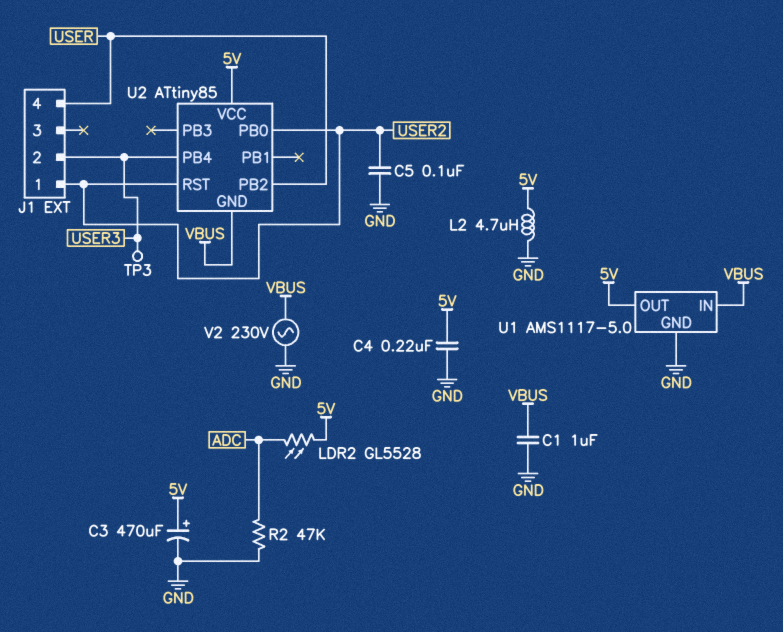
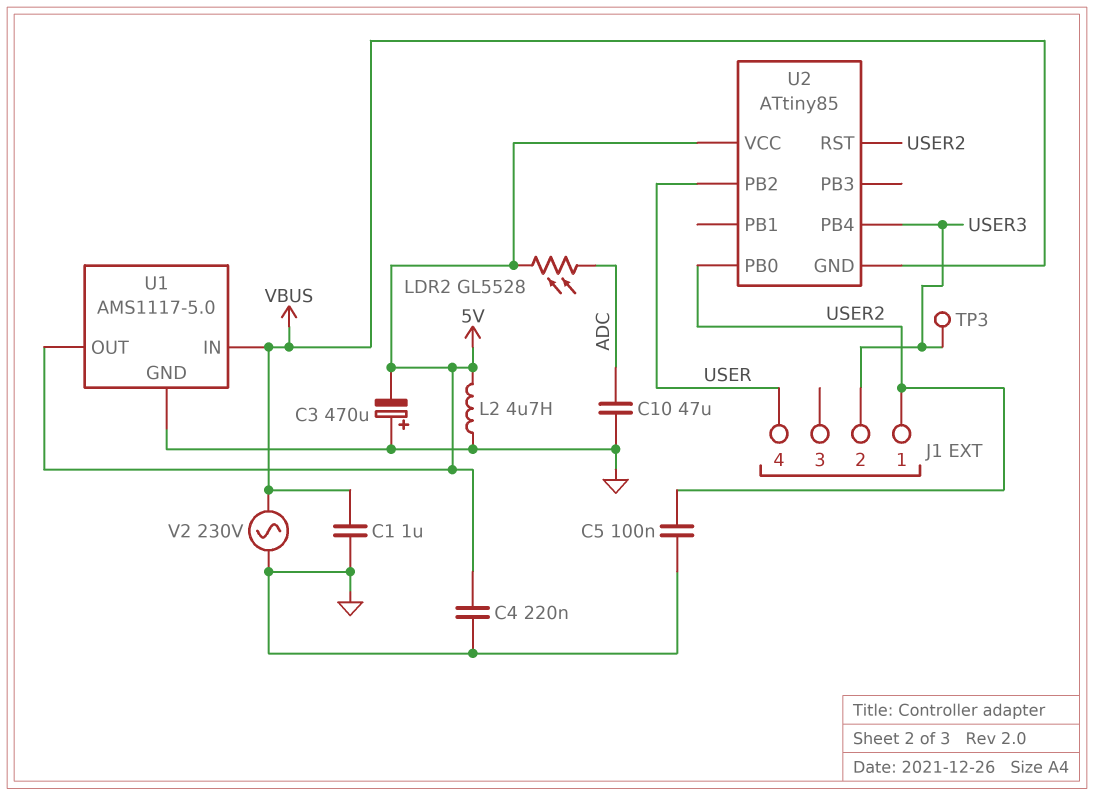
C3: 470uF (plus 5V, minus GND) -> 470uF (plus GND, minus 5V)
C10: none -> 47uF (ADC, GND)
R2: 47k (ADC, GND) -> none

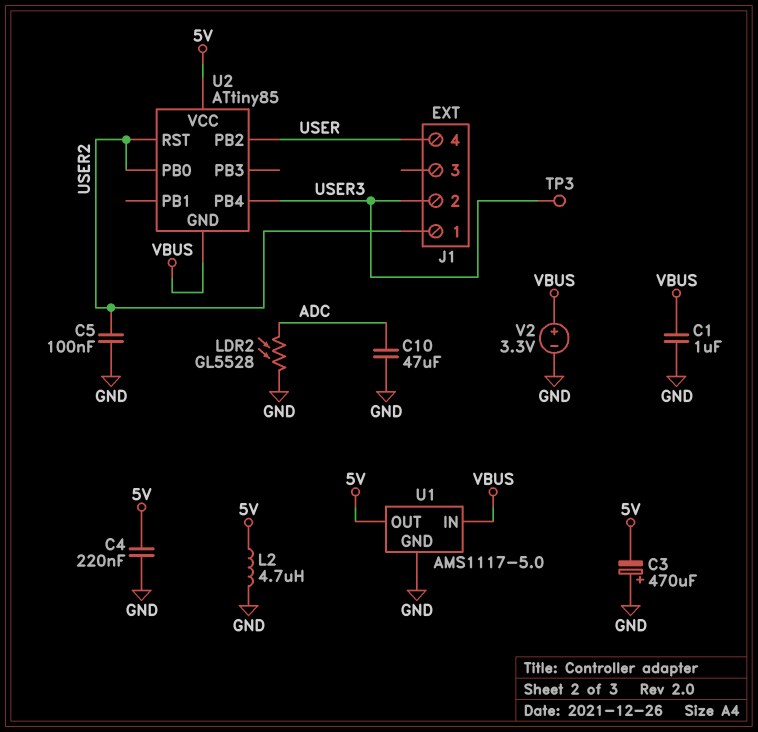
LDR2: GL5528 (5V, ADC) -> GL5528 (ADC, GND)
V2: AC 230V (GND, VBUS) -> 3.3V (plus VBUS, minus GND)

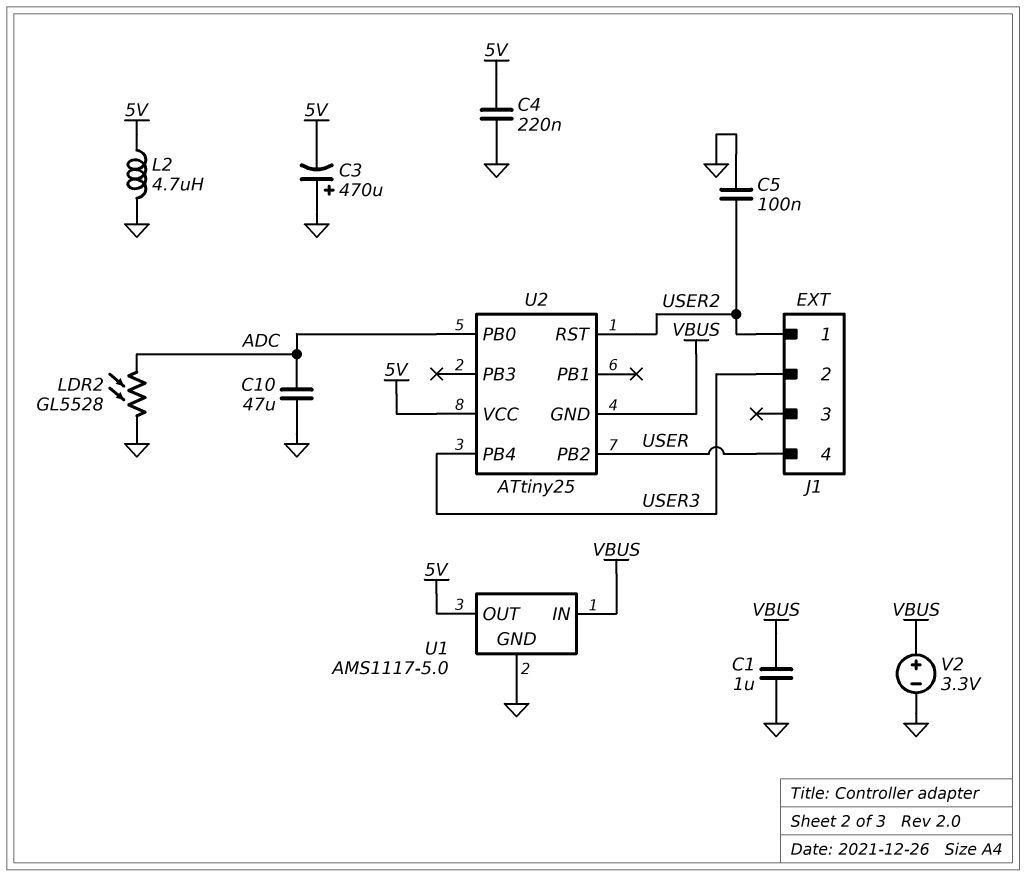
TP3: test point (USER3) -> none
U2: ATtiny85 -> ATtiny25
U2 pin PB0: USER2 -> ADC

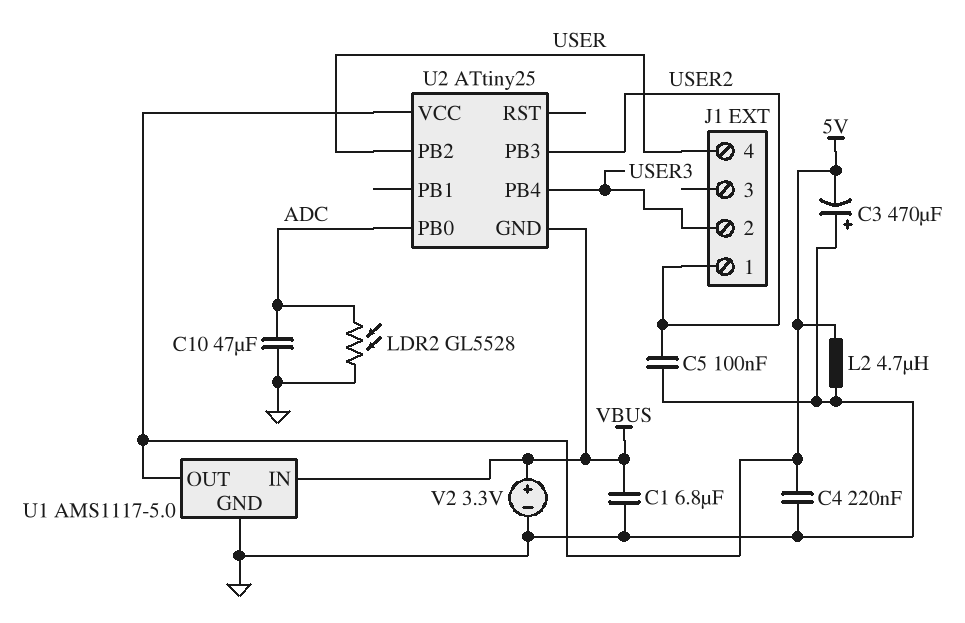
C1: 1uF (GND, VBUS) -> 6.8uF (GND, VBUS)
U2 pin PB3: none -> USER2
U2 pin RST: USER2 -> none

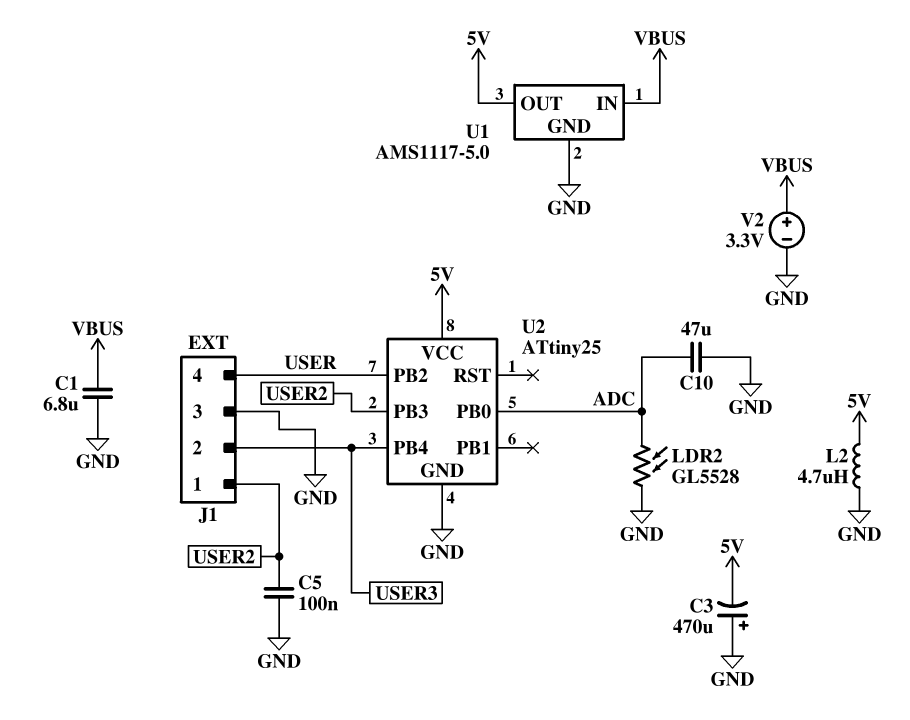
C4: 220nF (5V, GND) -> none
J1 pin 3: none -> GND
U2 pin GND: VBUS -> GND

